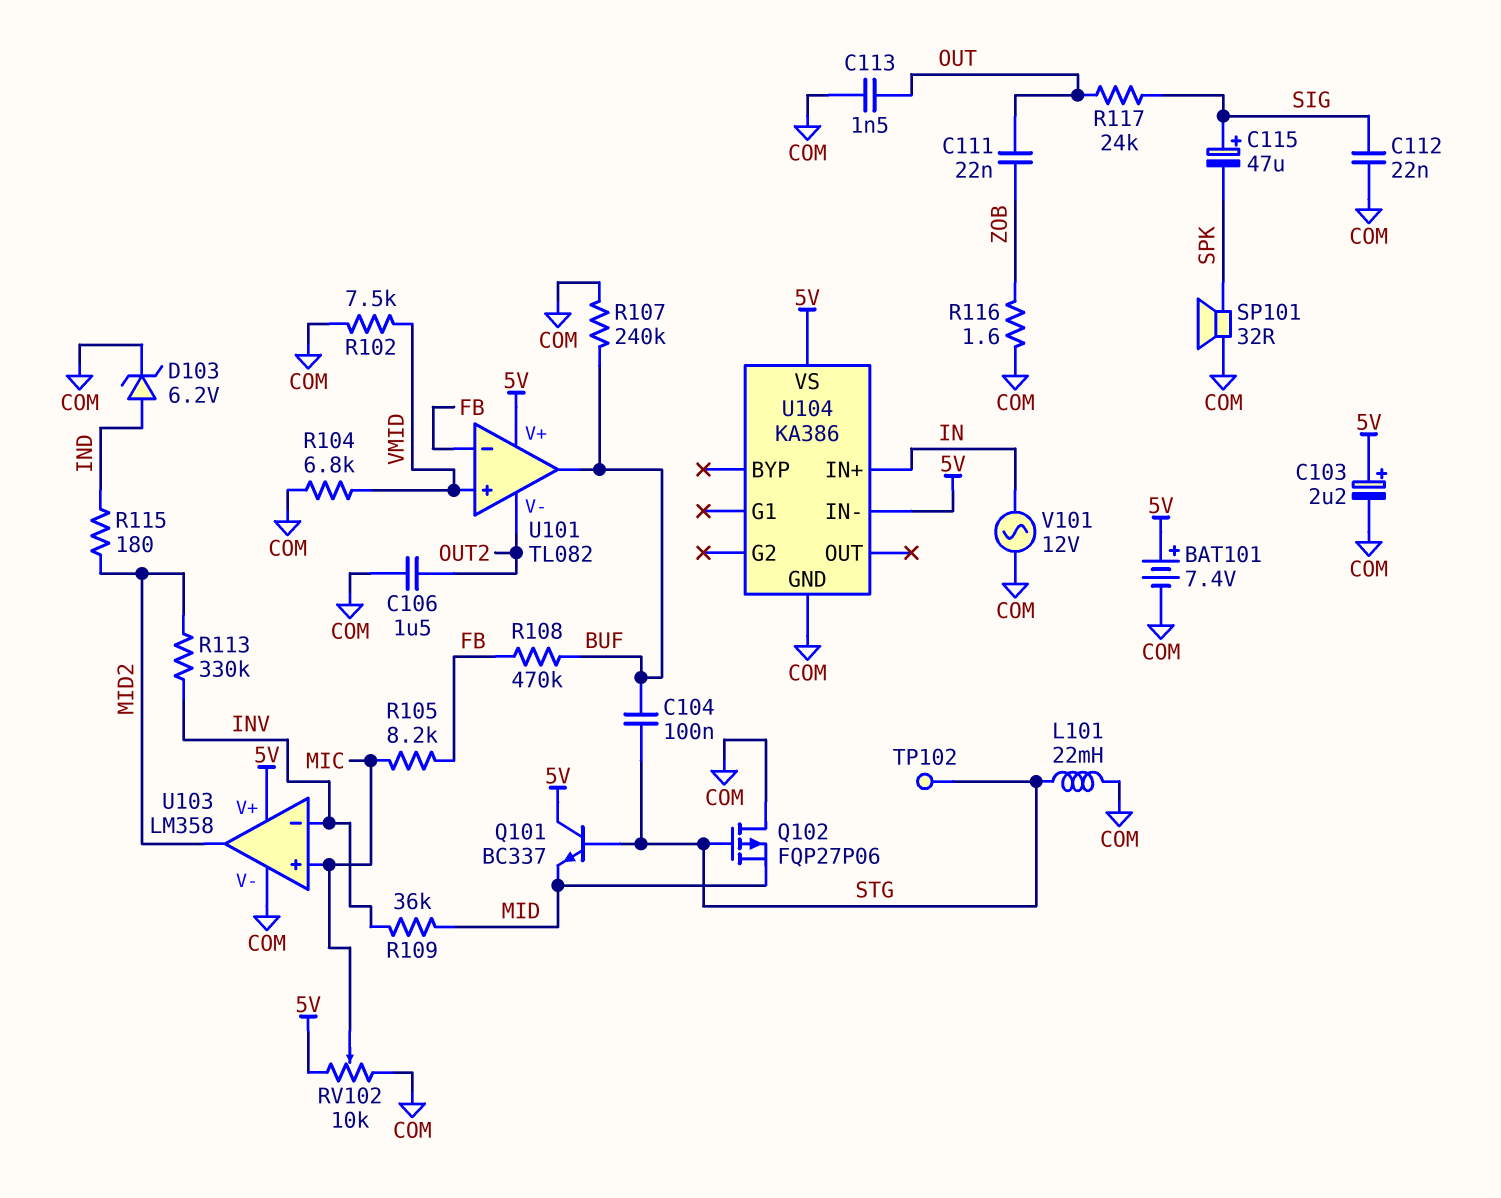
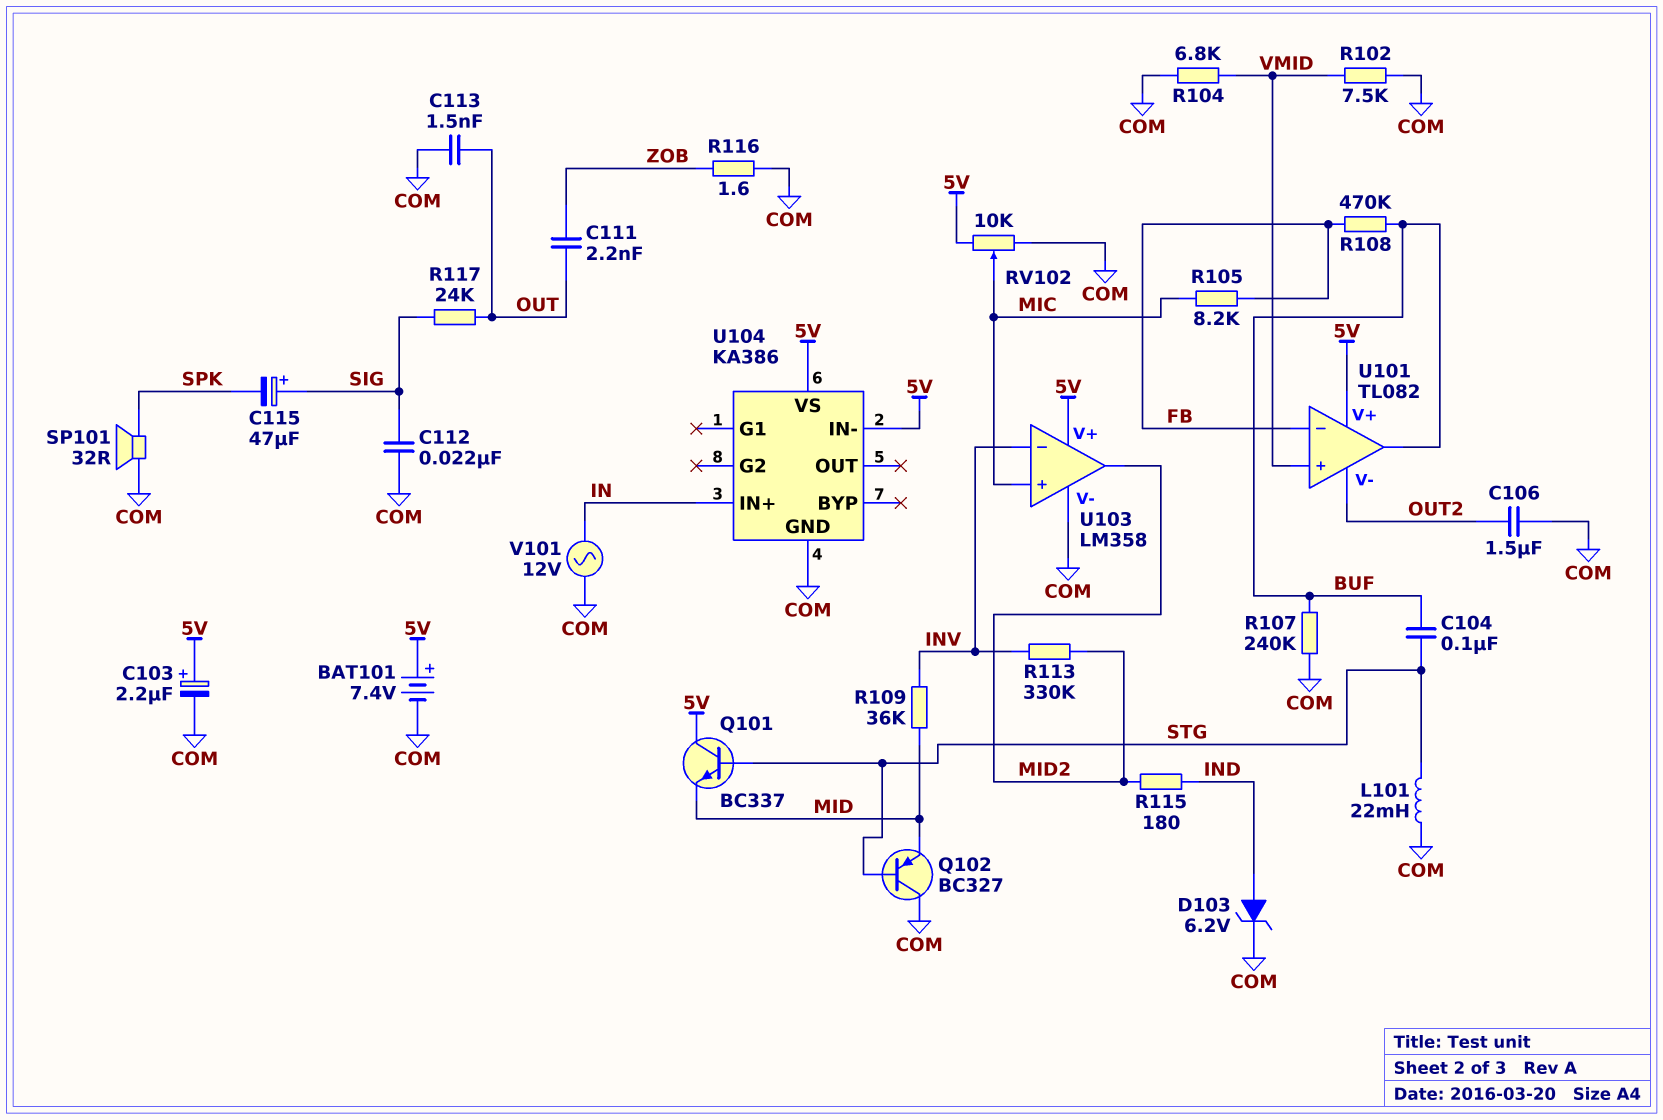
C111: 22nF (OUT, ZOB) -> 2.2nF (OUT, ZOB)
Q102: PMOS FQP27P06 (G STG, D COM, S MID) -> PNP BC327 (B STG, C COM, E MID)
TP102: test point (STG) -> none

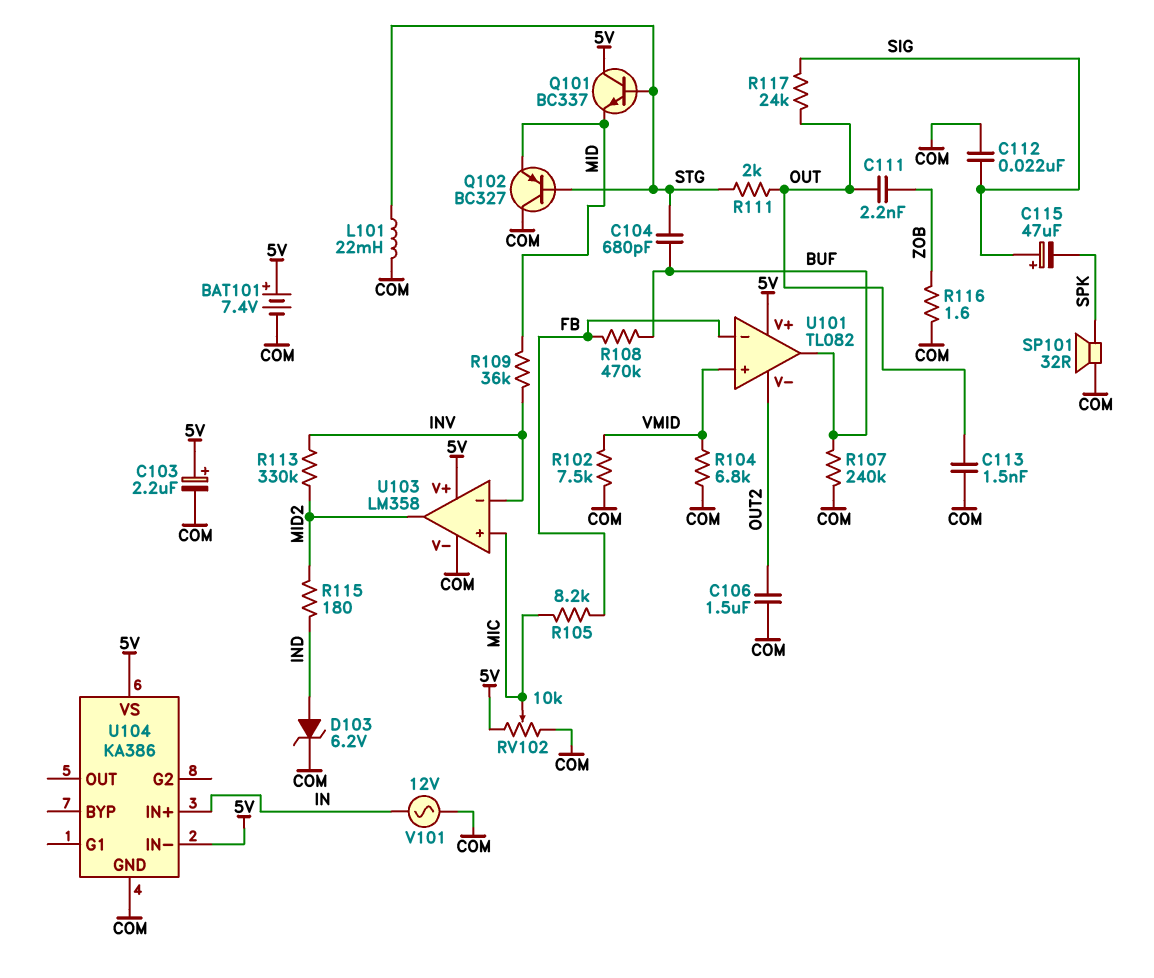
C104: 100nF (BUF, STG) -> 680pF (BUF, STG)
R111: none -> 2k (OUT, STG)

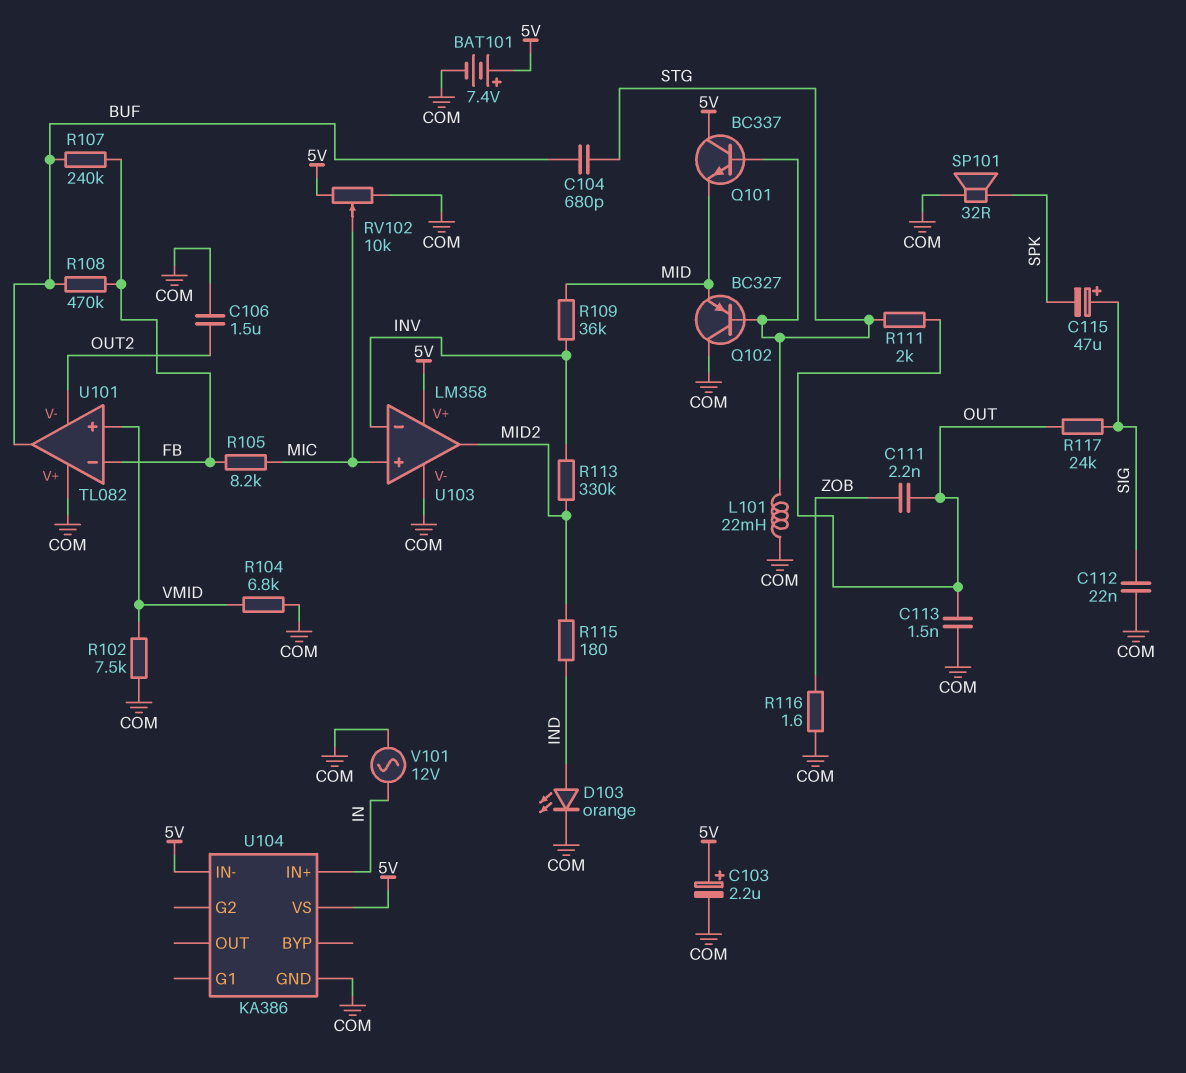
D103: zener 6.2V (A IND, K COM) -> LED orange (A IND, K COM)
R107: 240k (BUF, COM) -> 240k (BUF, FB)
U101 pin V+: 5V -> COM

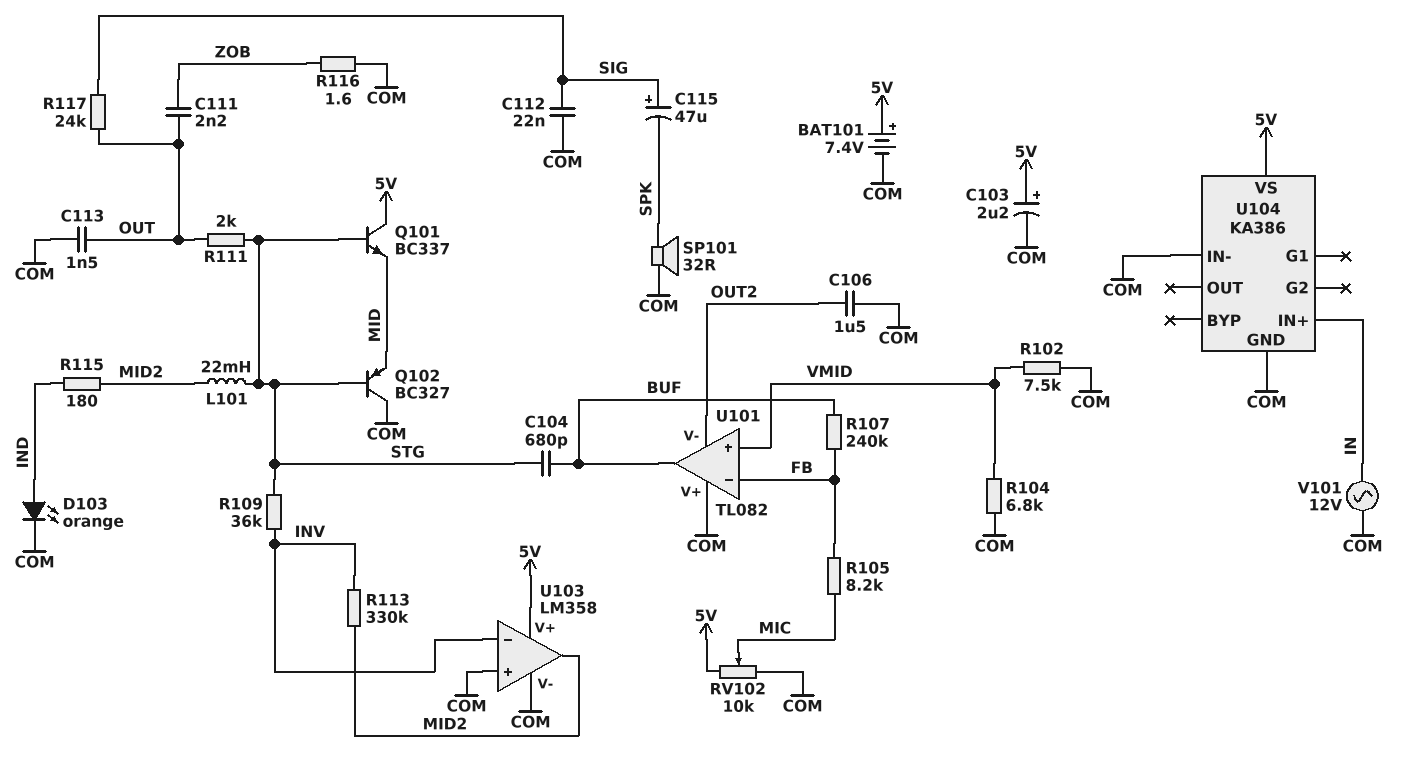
L101: 22mH (COM, STG) -> 22mH (MID2, STG)
R108: 470k (BUF, FB) -> none
R109: 36k (INV, MID) -> 36k (INV, STG)
U103 pin in+: MIC -> COM
U104 pin IN-: 5V -> COM

